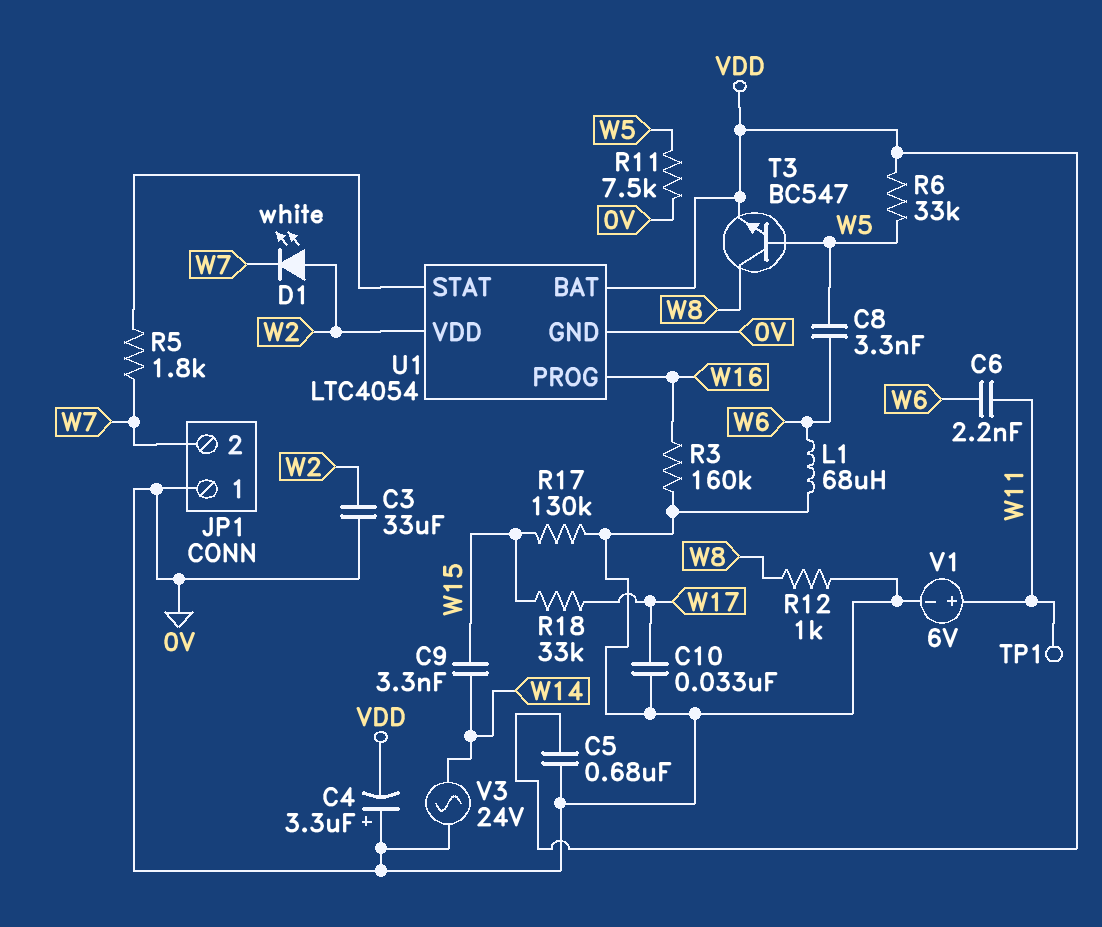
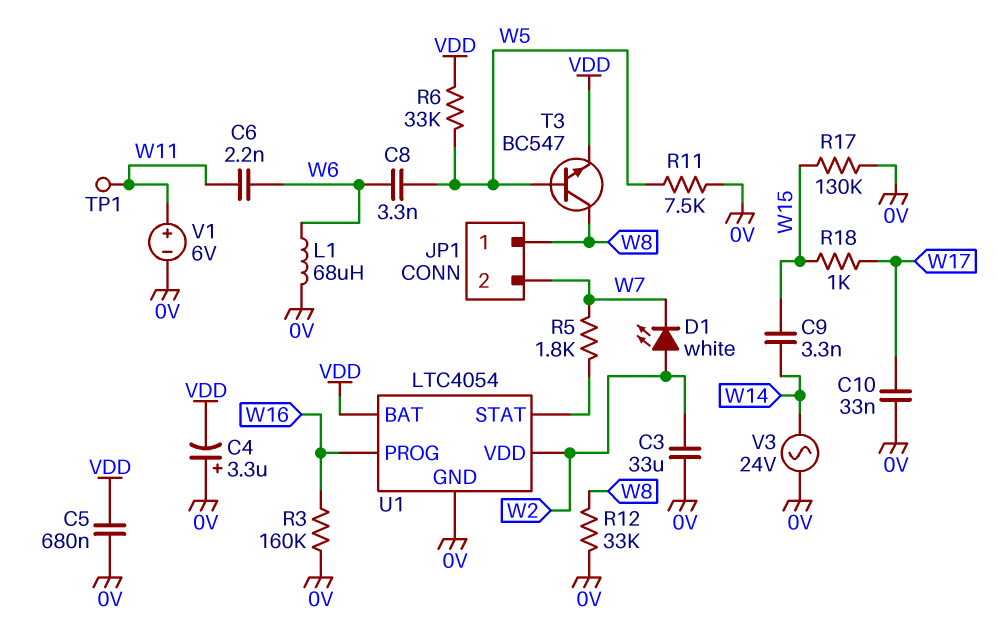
JP1 pin 1: 0V -> W8
R12: 1k (0V, W8) -> 33k (0V, W8)
R18: 33k (W15, W17) -> 1k (W15, W17)

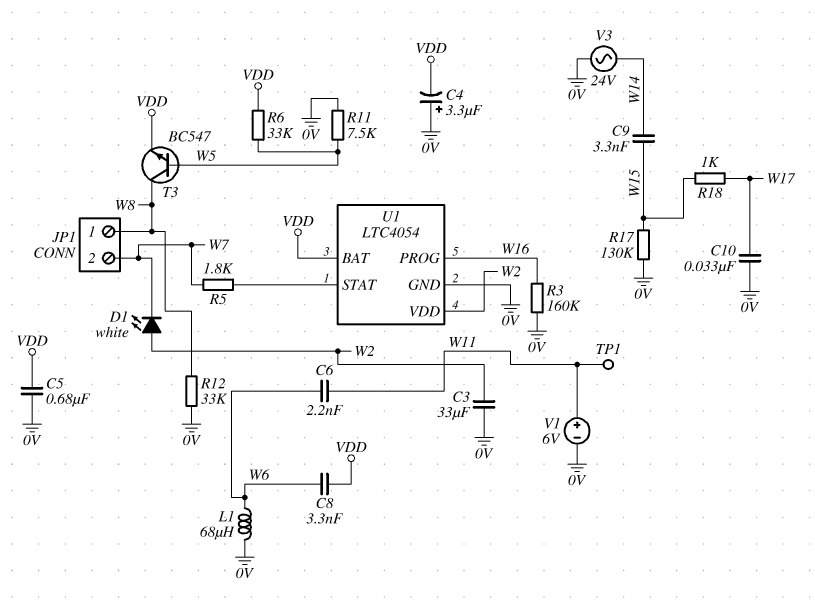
C8: 3.3nF (W5, W6) -> 3.3nF (VDD, W6)

